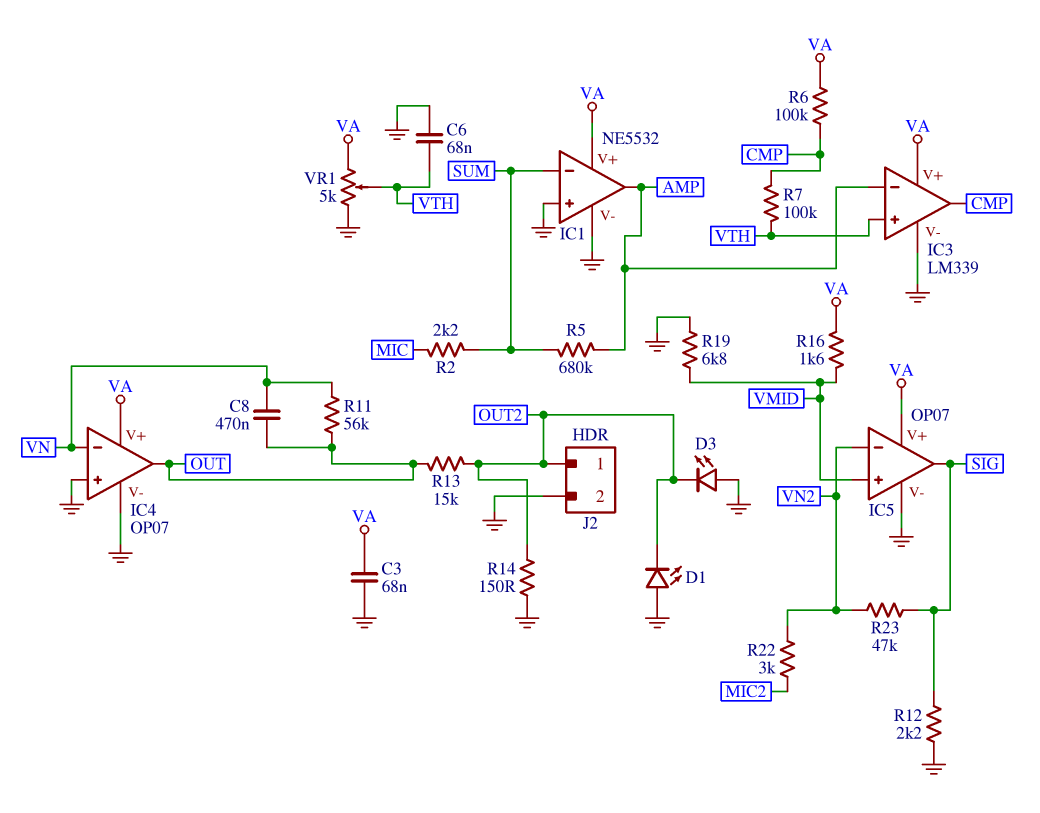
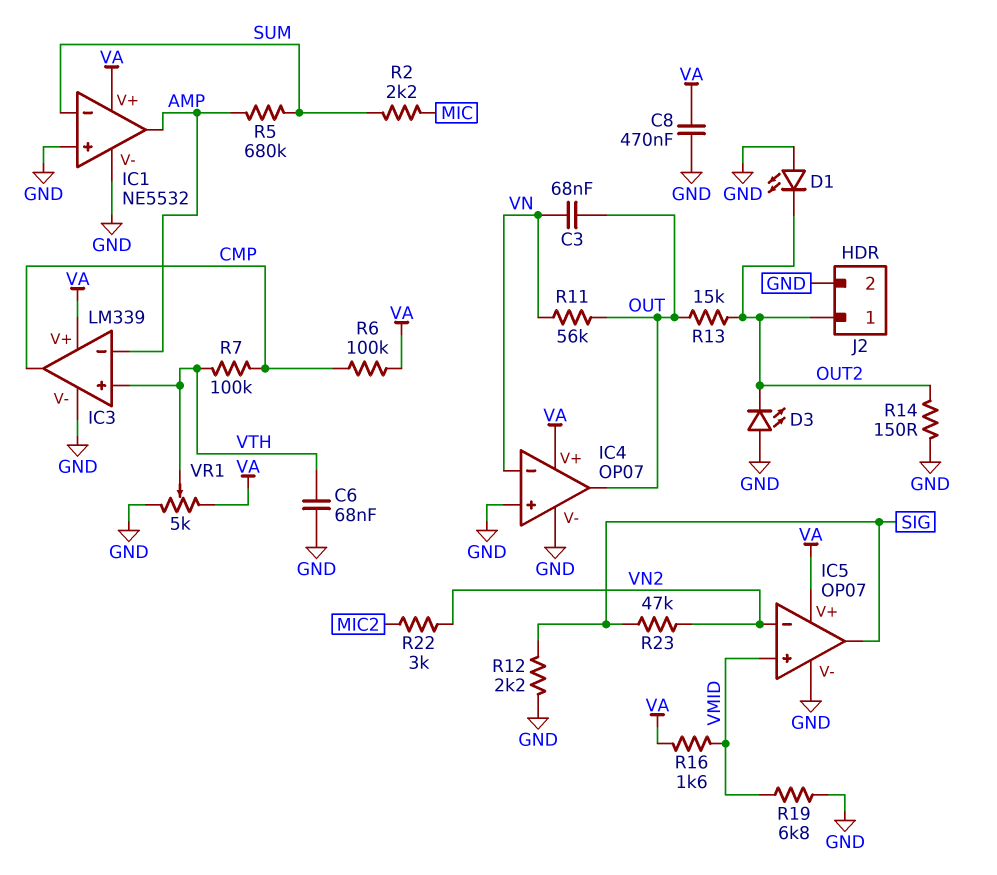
C3: 68nF (GND, VA) -> 68nF (OUT, VN)
C8: 470nF (OUT, VN) -> 470nF (GND, VA)

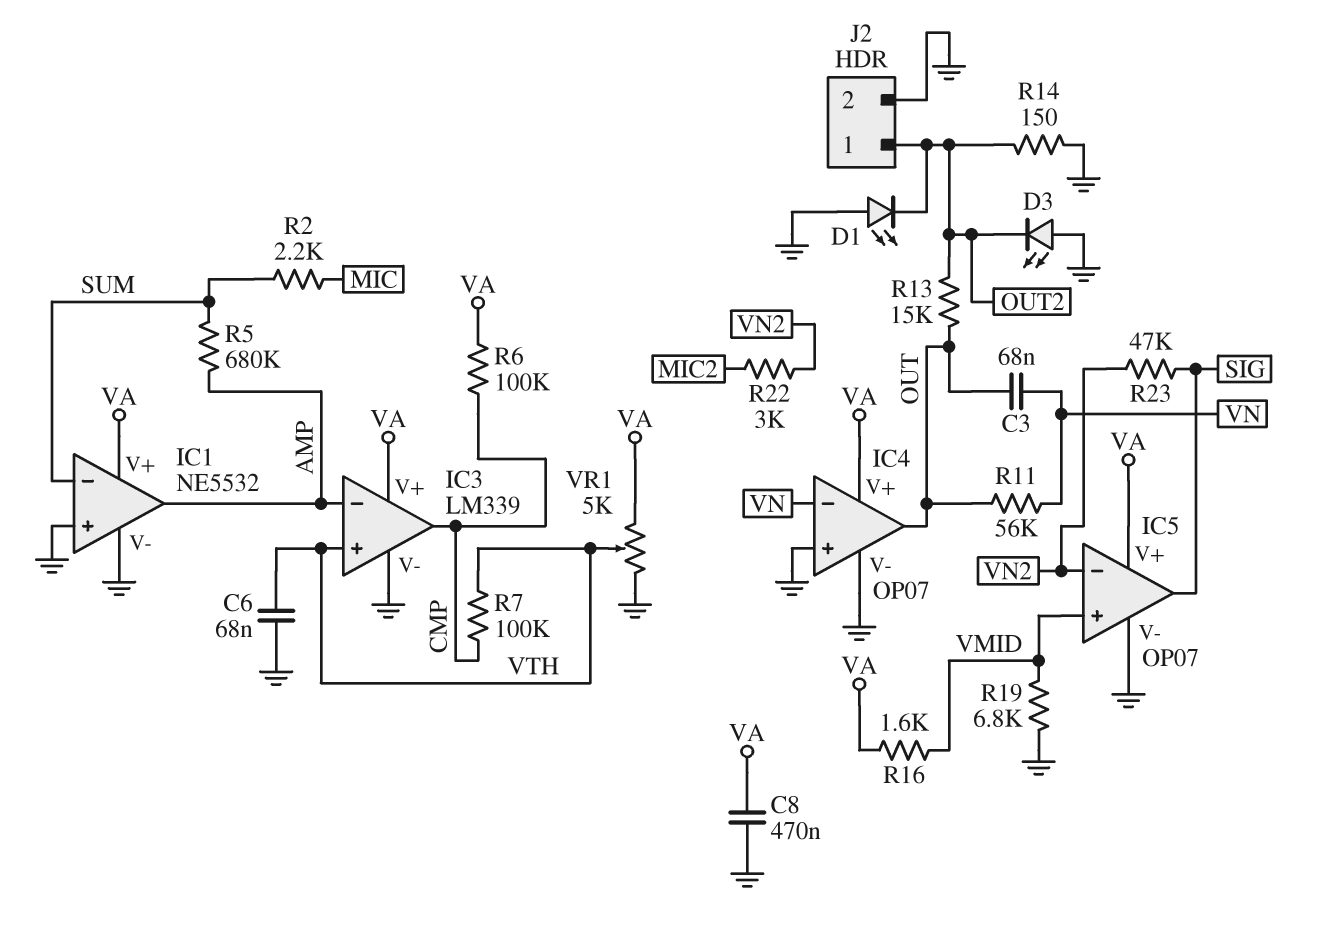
R12: 2.2k (GND, SIG) -> none

